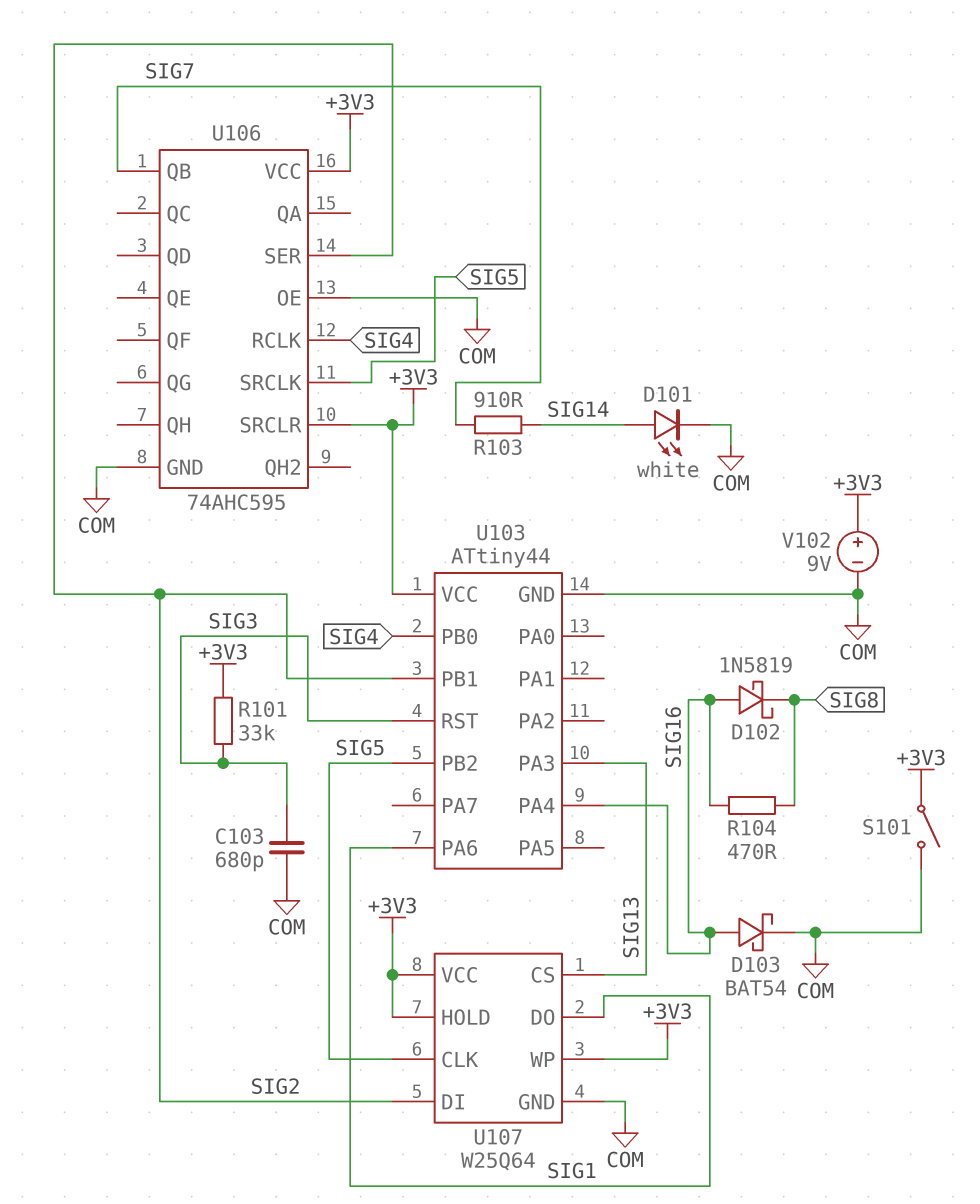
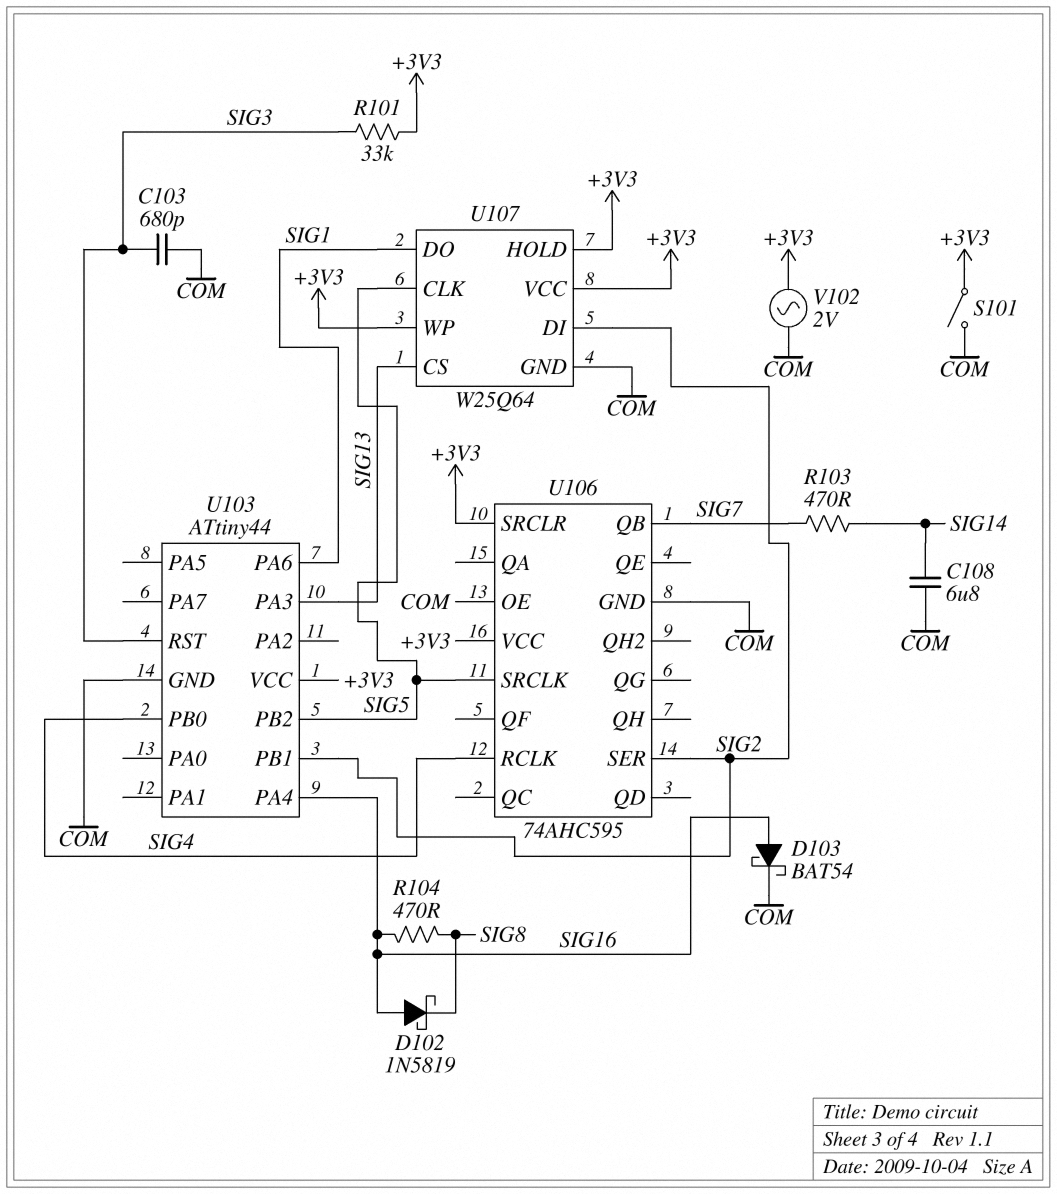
C108: none -> 6.8uF (COM, SIG14)
D101: LED white (A SIG14, K COM) -> none
R103: 910 (SIG7, SIG14) -> 470 (SIG7, SIG14)
V102: 9V (plus +3V3, minus COM) -> AC 2V (+3V3, COM)

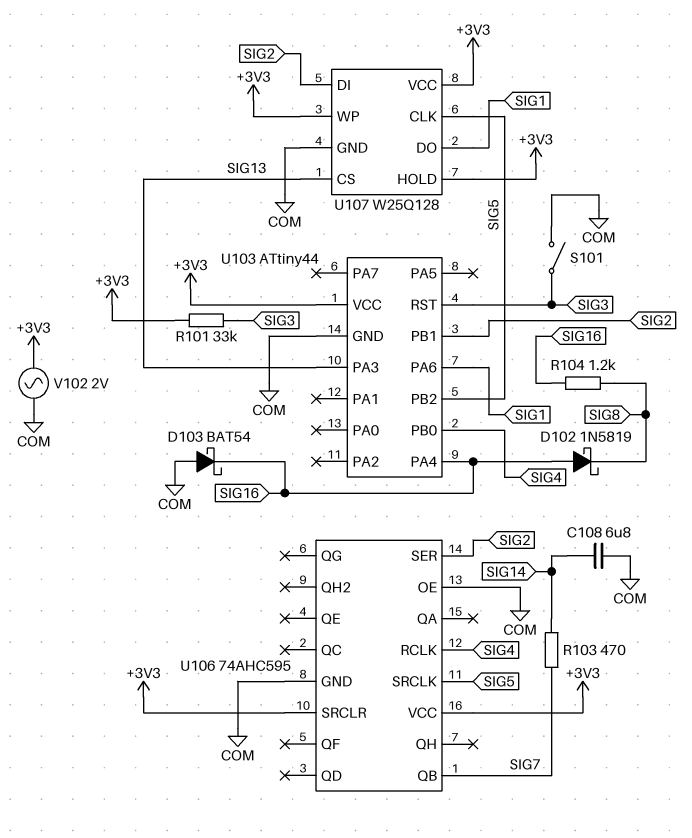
C103: 680pF (COM, SIG3) -> none
D103: schottky BAT54 (A SIG16, K COM) -> schottky BAT54 (A COM, K SIG16)
R104: 470 (SIG8, SIG16) -> 1.2k (SIG8, SIG16)
S101: switch (+3V3, COM) -> switch (COM, SIG3)
U107: W25Q64 -> W25Q128

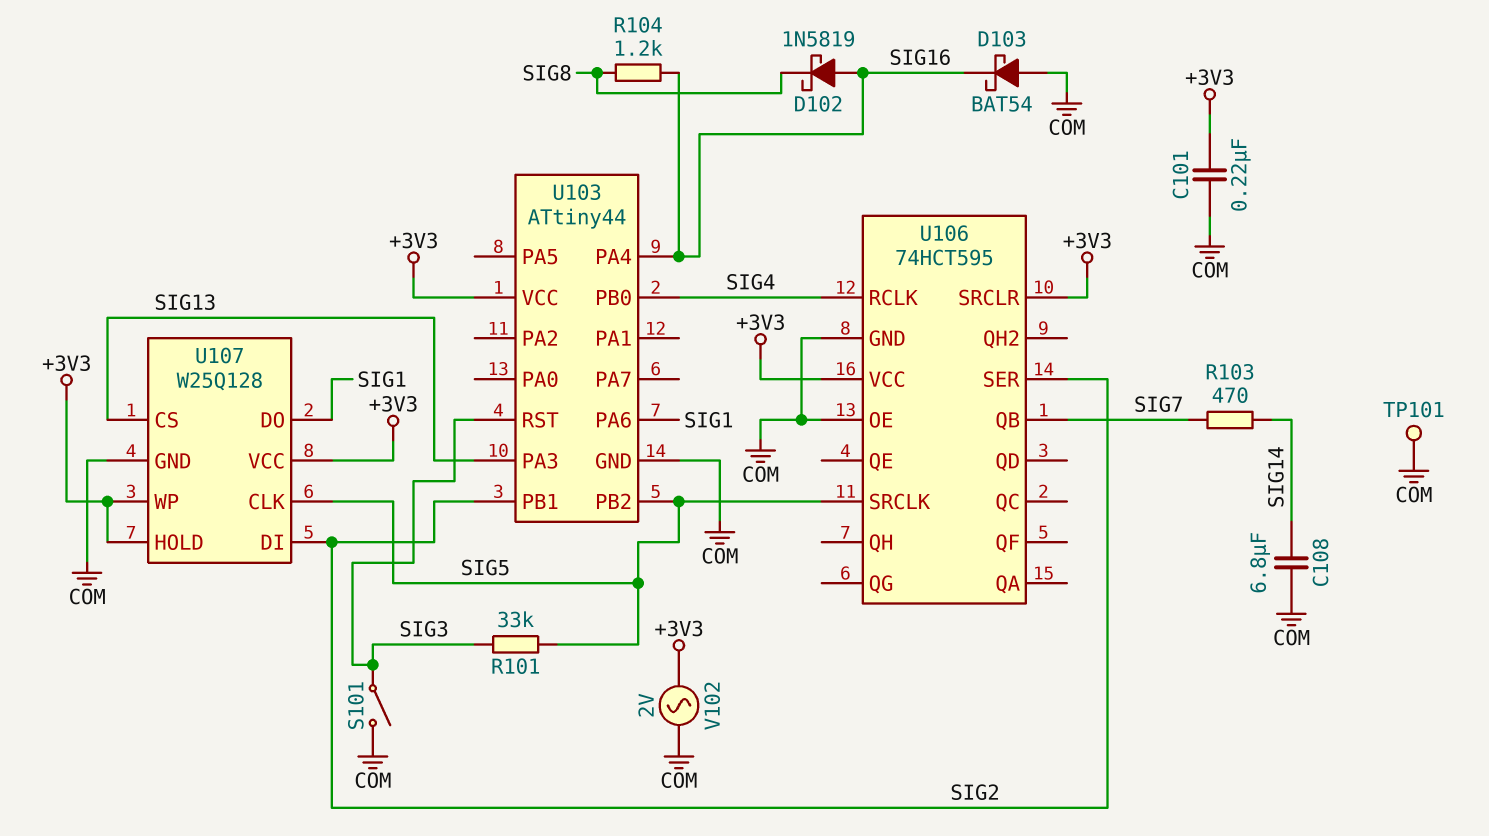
C101: none -> 220nF (+3V3, COM)
R101: 33k (+3V3, SIG3) -> 33k (SIG3, SIG5)
TP101: none -> test point (COM)
U106: 74AHC595 -> 74HCT595

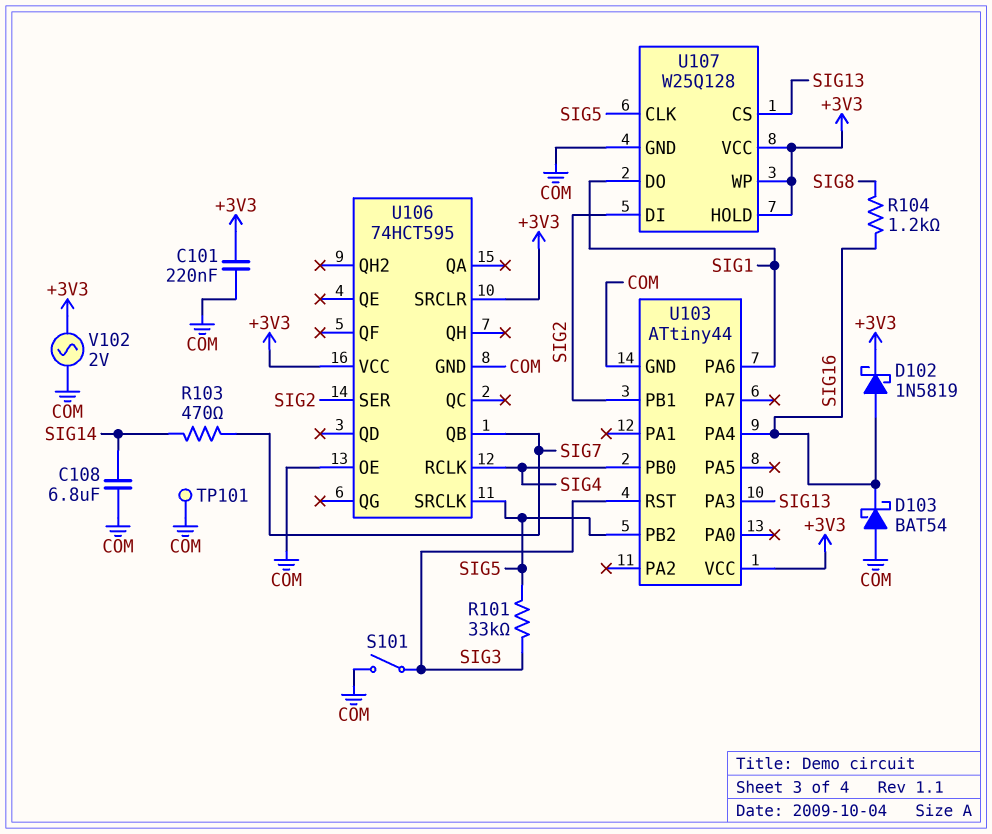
D102: schottky 1N5819 (A SIG16, K SIG8) -> schottky 1N5819 (A SIG16, K +3V3)

